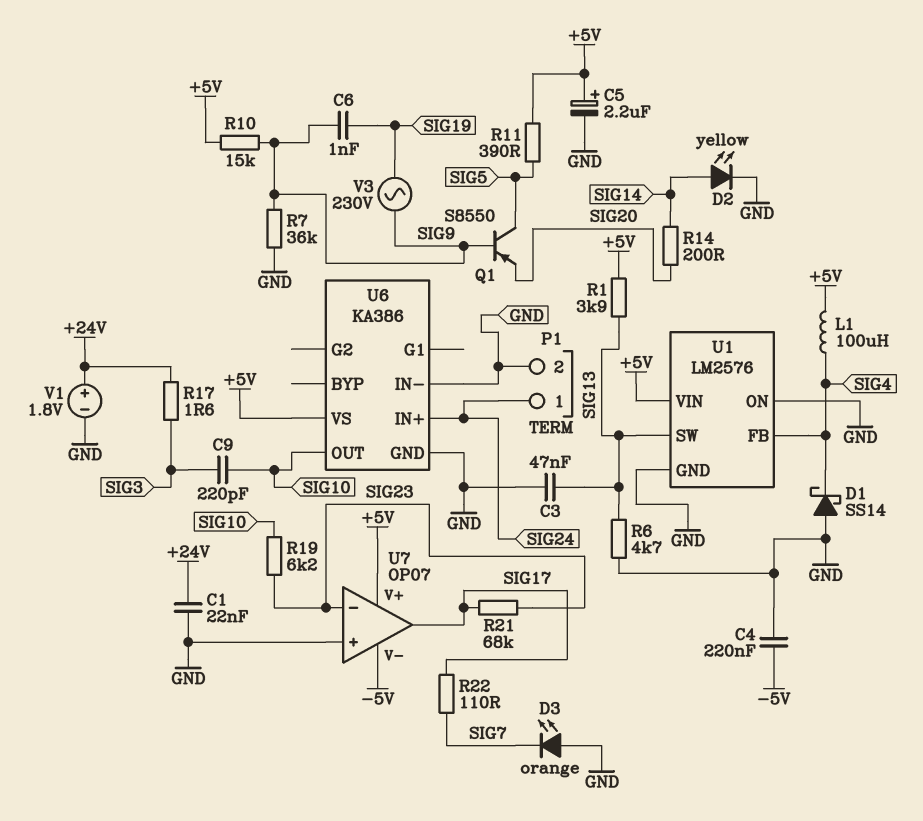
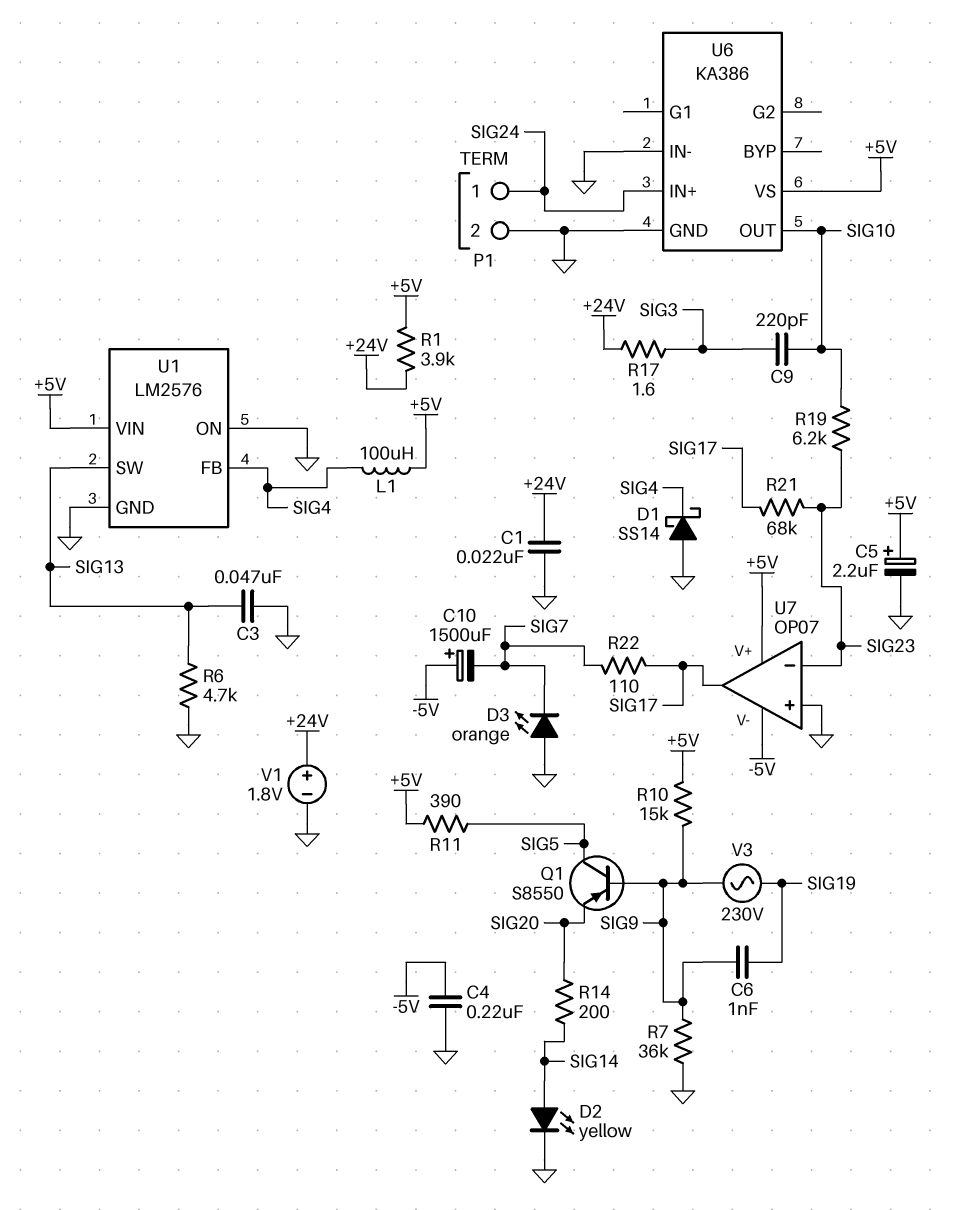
C10: none -> 1500uF (plus -5V, minus SIG7)
R1: 3.9k (+5V, SIG13) -> 3.9k (+5V, +24V)

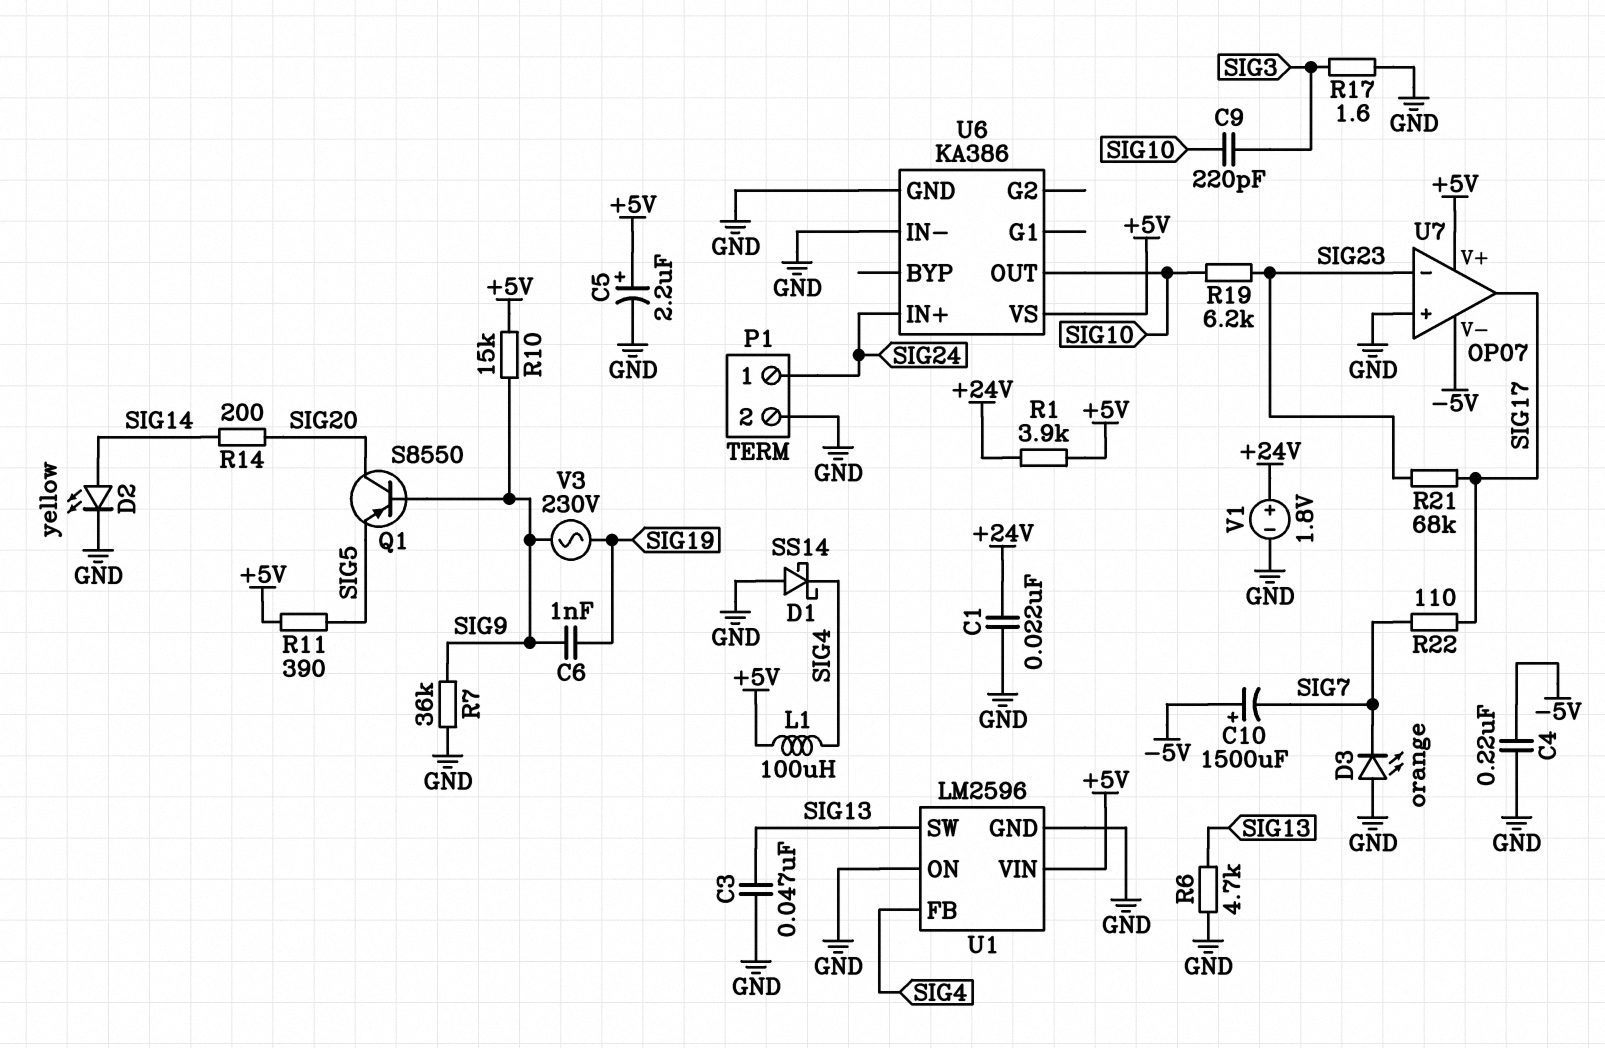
Q1: PNP S8550 (B SIG9, C SIG5, E SIG20) -> PNP S8550 (B SIG9, C SIG20, E SIG5)
R17: 1.6 (+24V, SIG3) -> 1.6 (GND, SIG3)
U1: LM2576 -> LM2596

